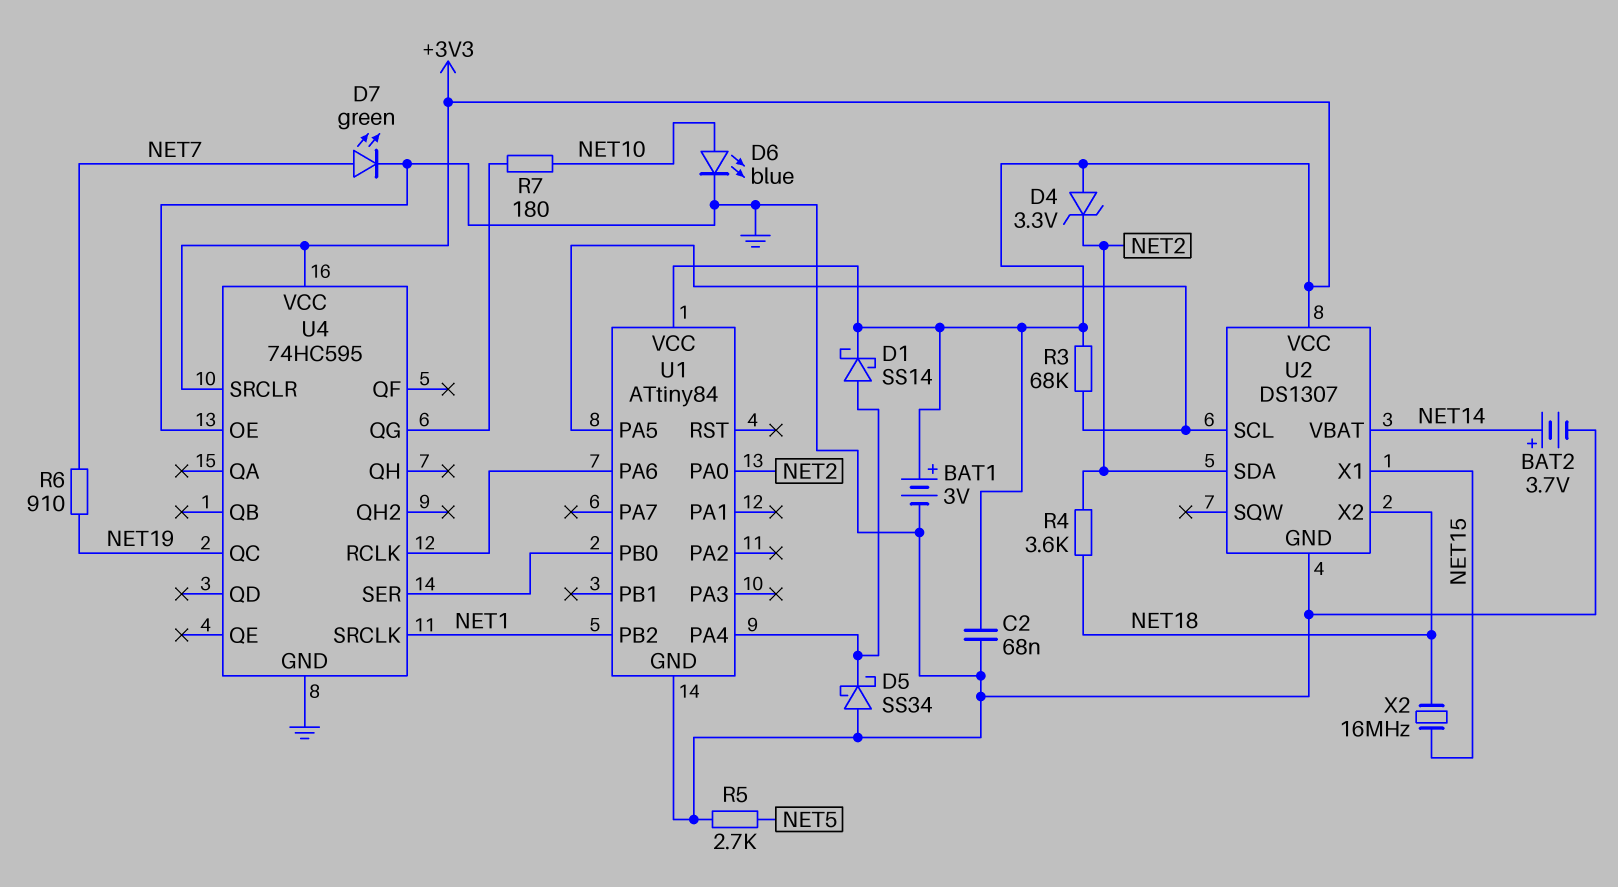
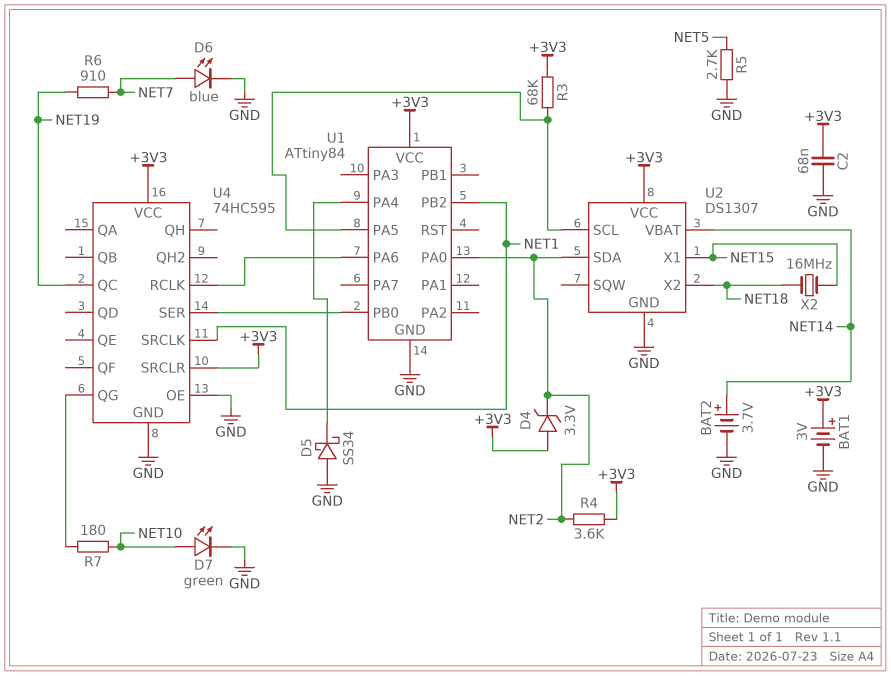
D1: schottky SS14 (A U1/PA4, K +3V3) -> none
D6: LED blue (A NET10, K GND) -> LED blue (A NET7, K GND)
D7: LED green (A NET7, K GND) -> LED green (A NET10, K GND)
R4: 3.6k (NET2, NET18) -> 3.6k (+3V3, NET2)

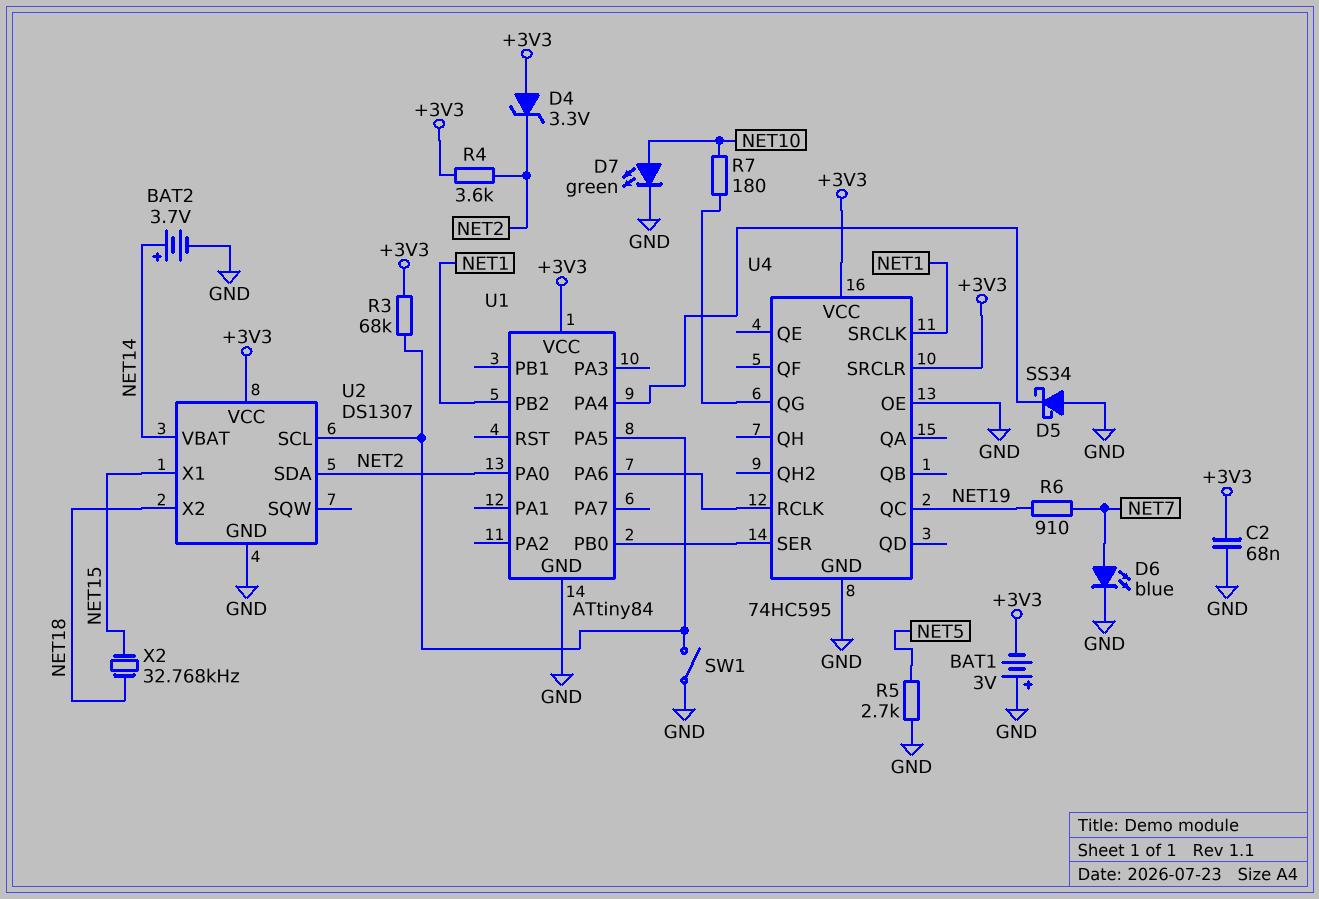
BAT1: 3V (plus +3V3, minus GND) -> 3V (plus GND, minus +3V3)
SW1: none -> switch (GND, U1/PA5)
X2: 16MHz (NET15, NET18) -> 32.768kHz (NET15, NET18)

